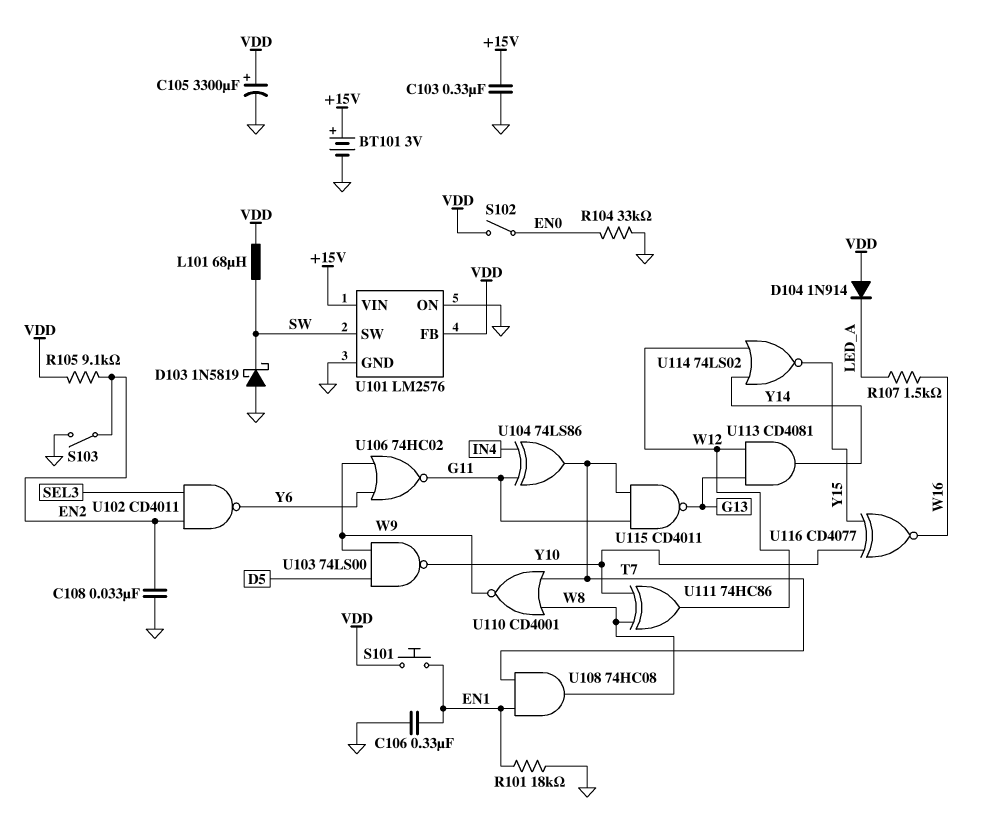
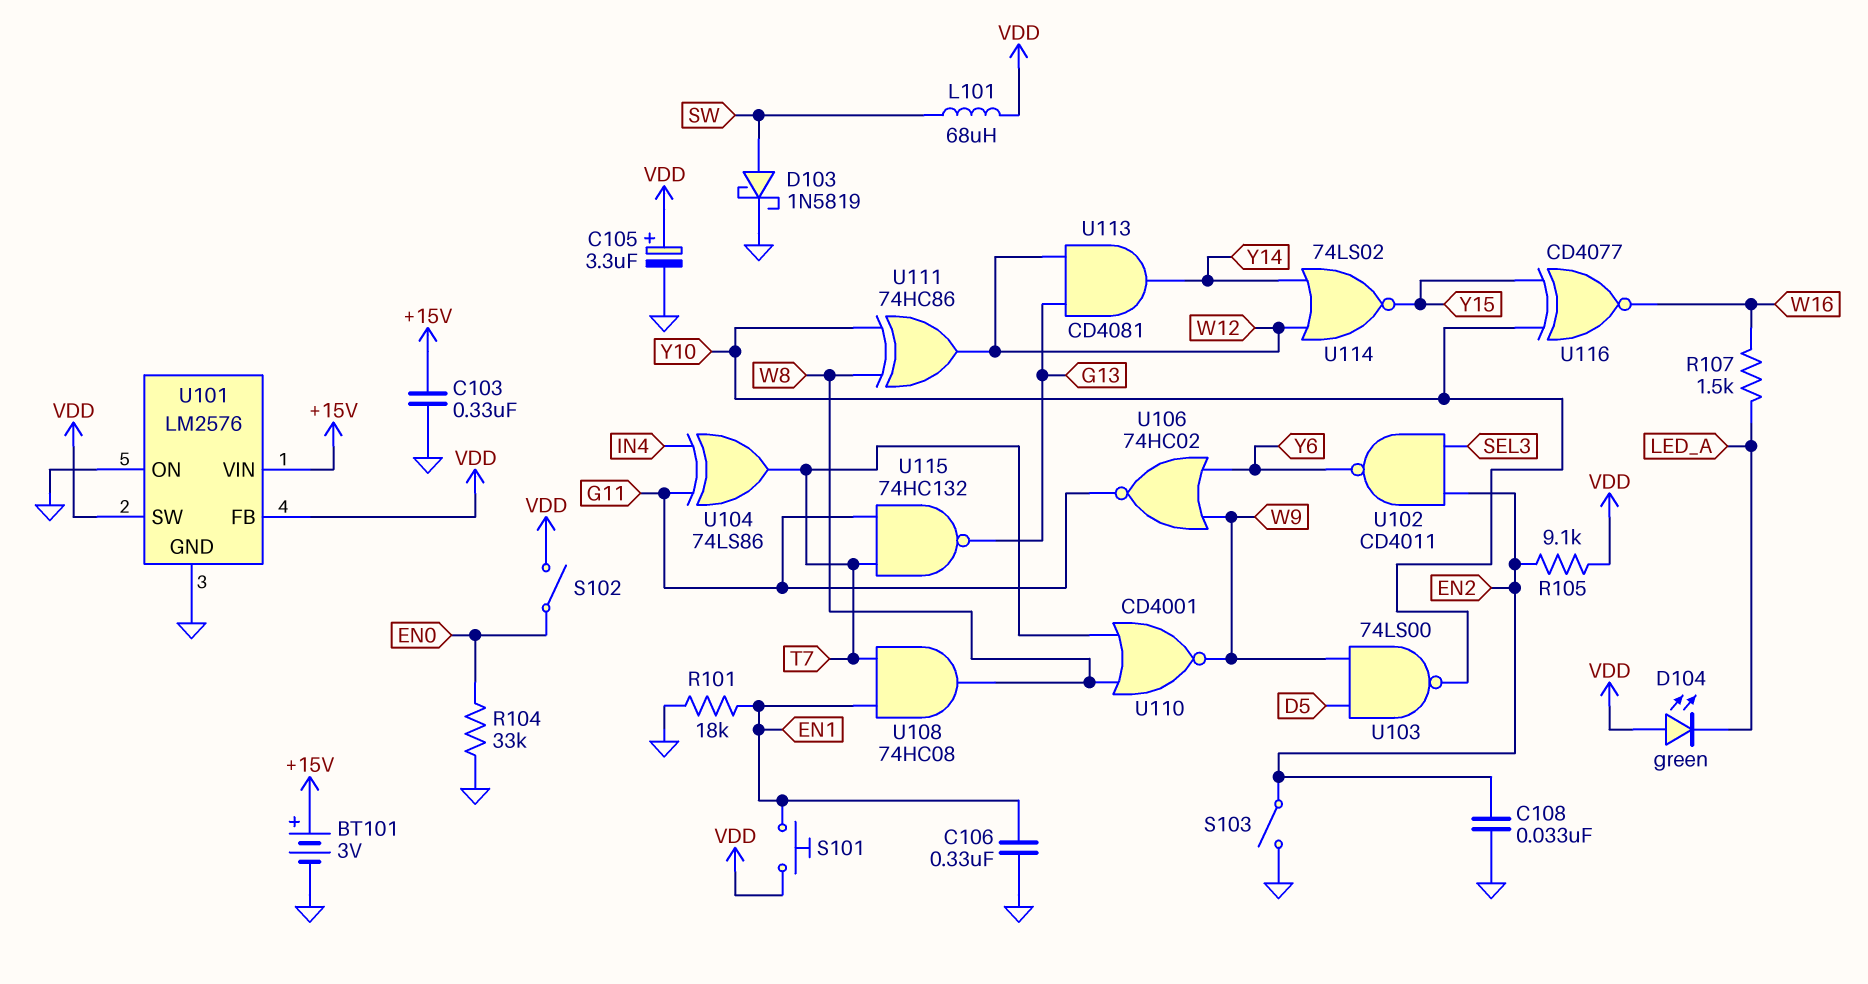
C105: 3300uF (plus VDD, minus GND) -> 3.3uF (plus VDD, minus GND)
D103: schottky 1N5819 (A GND, K SW) -> schottky 1N5819 (A SW, K GND)
D104: diode 1N914 (A VDD, K LED_A) -> LED green (A VDD, K LED_A)
U101 pin SW: SW -> VDD
U115: NAND CD4011 (in G11, in T7, out G13) -> NAND 74HC132 (in G11, in T7, out G13)

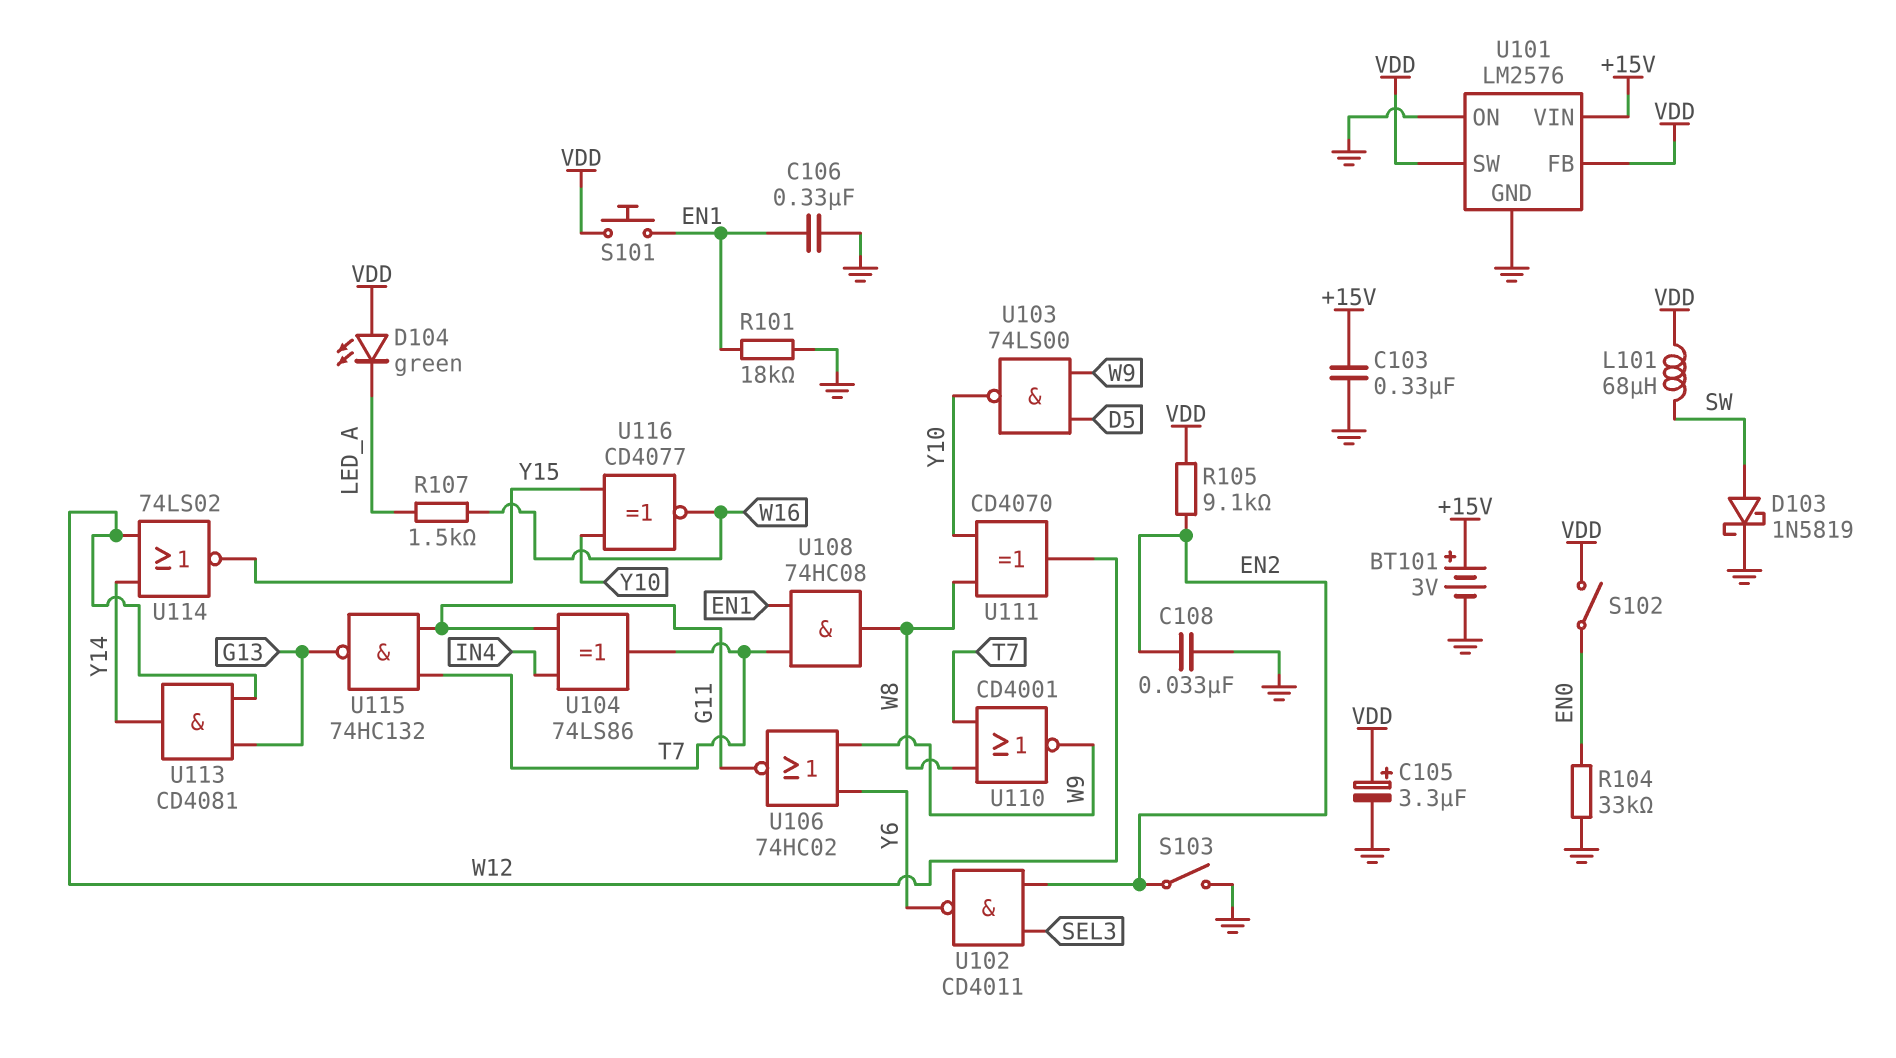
U111: XOR 74HC86 (in W8, in Y10, out W12) -> XOR CD4070 (in W8, in Y10, out W12)

